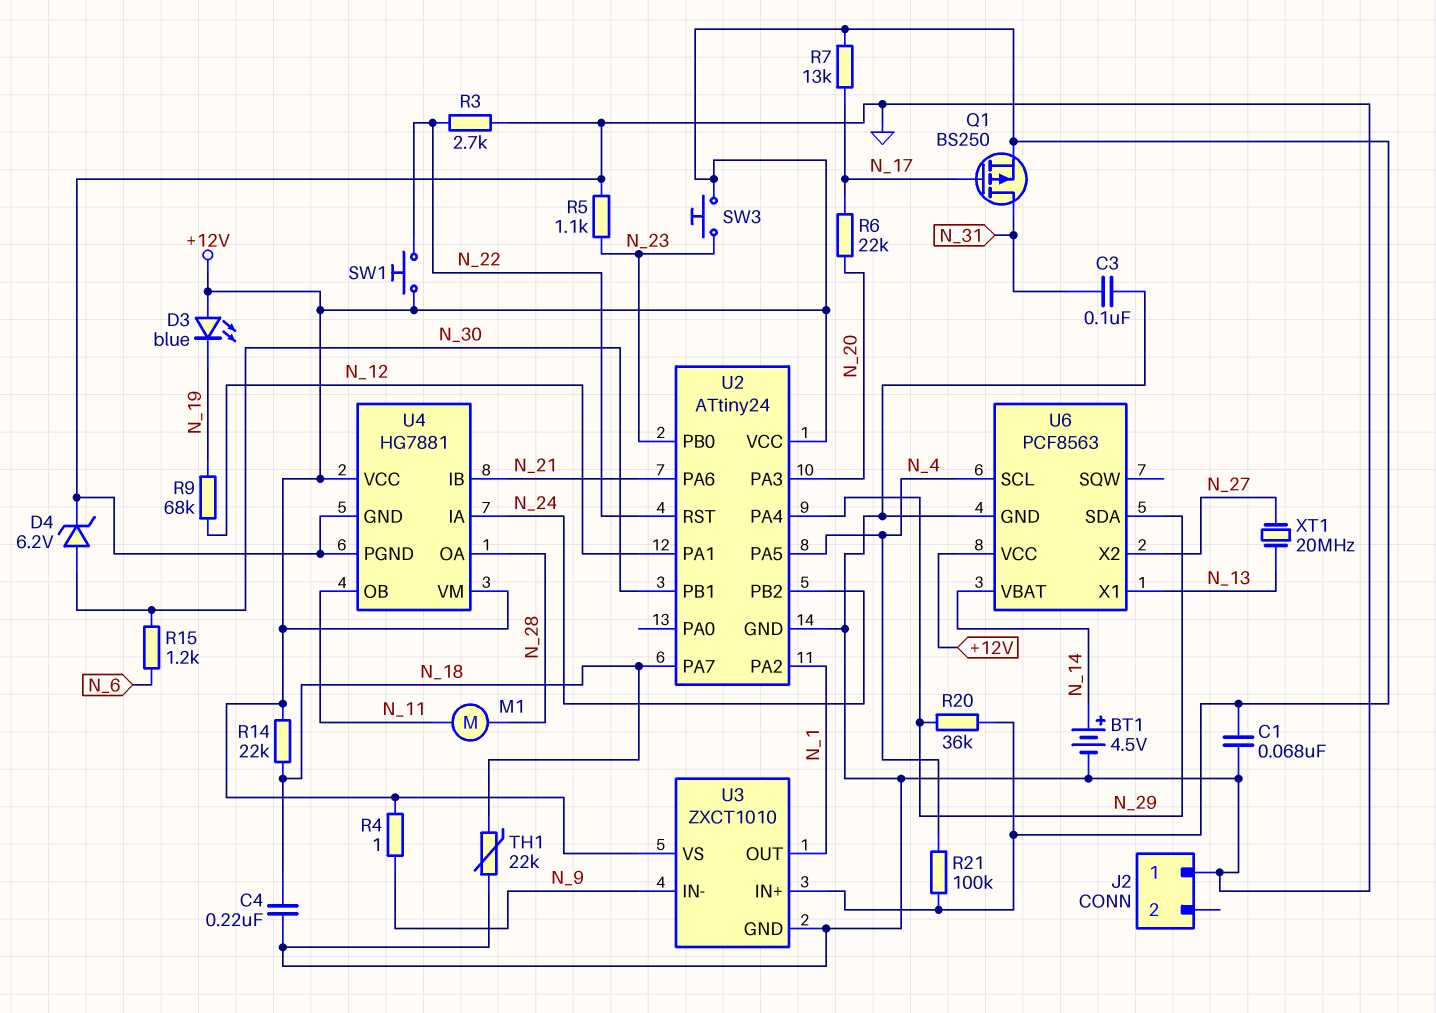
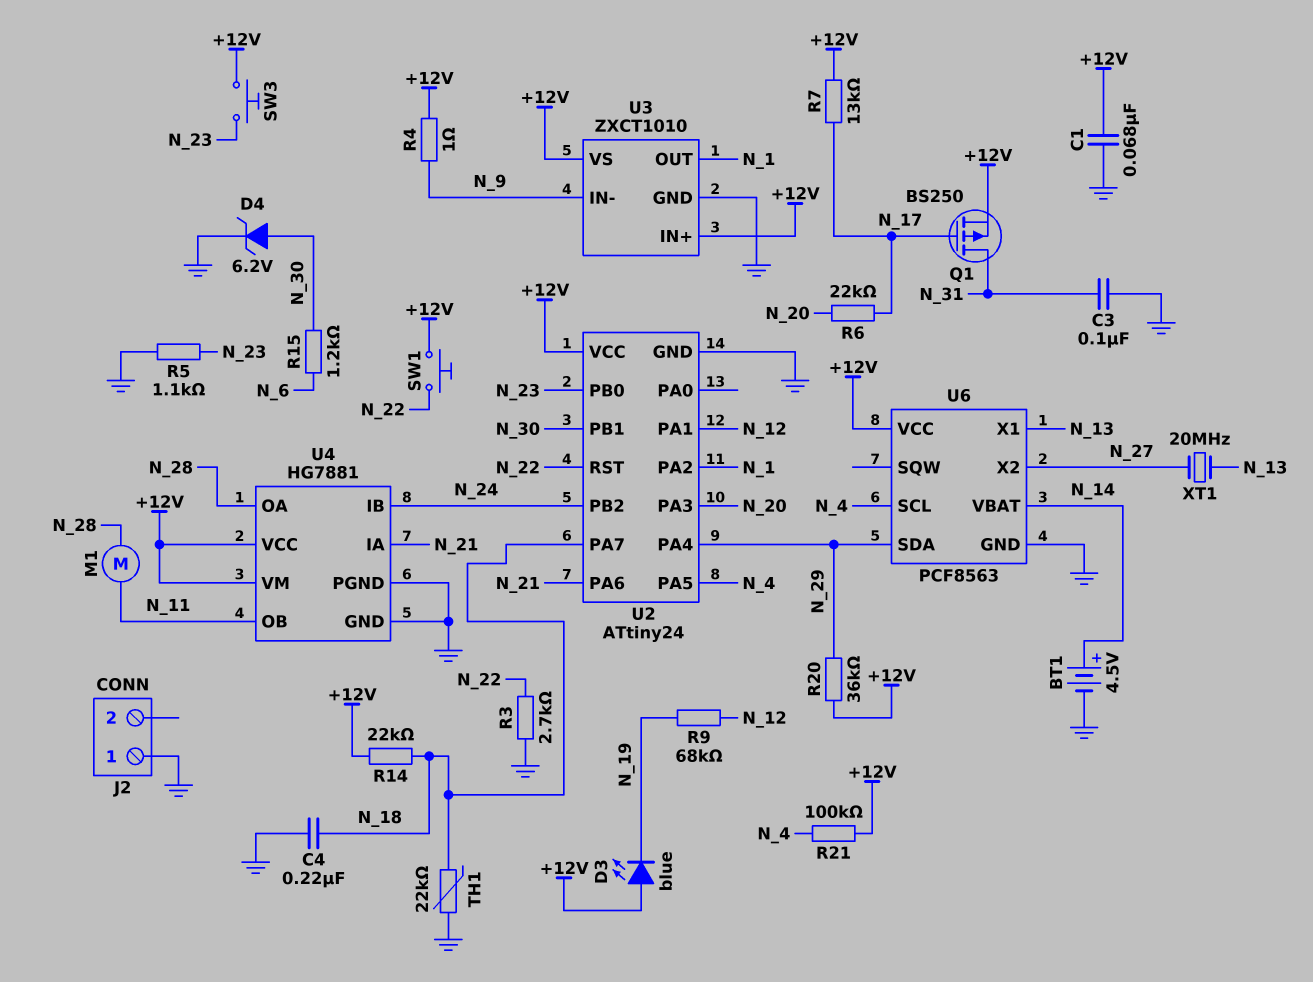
U4 pin IA: N_24 -> N_21
U4 pin IB: N_21 -> N_24

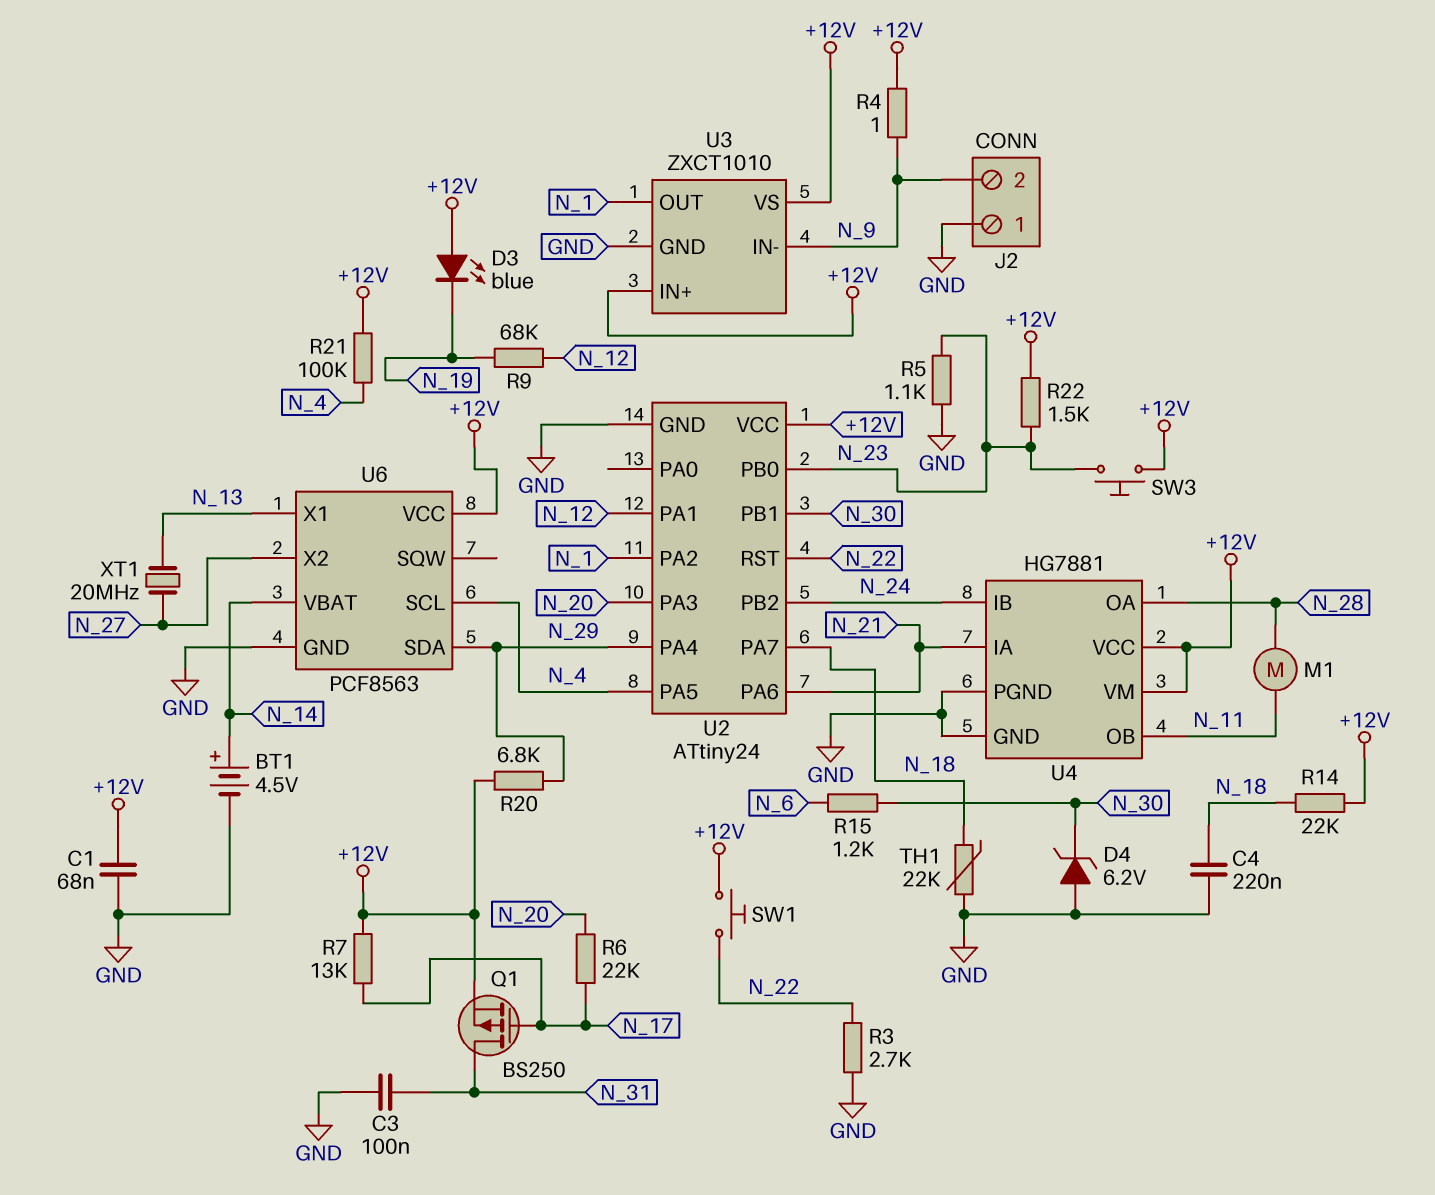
D4: zener 6.2V (A N_30, K GND) -> zener 6.2V (A GND, K N_30)
J2 pin 2: none -> N_9
R20: 36k (+12V, N_29) -> 6.8k (+12V, N_29)
R22: none -> 1.5k (+12V, N_23)

